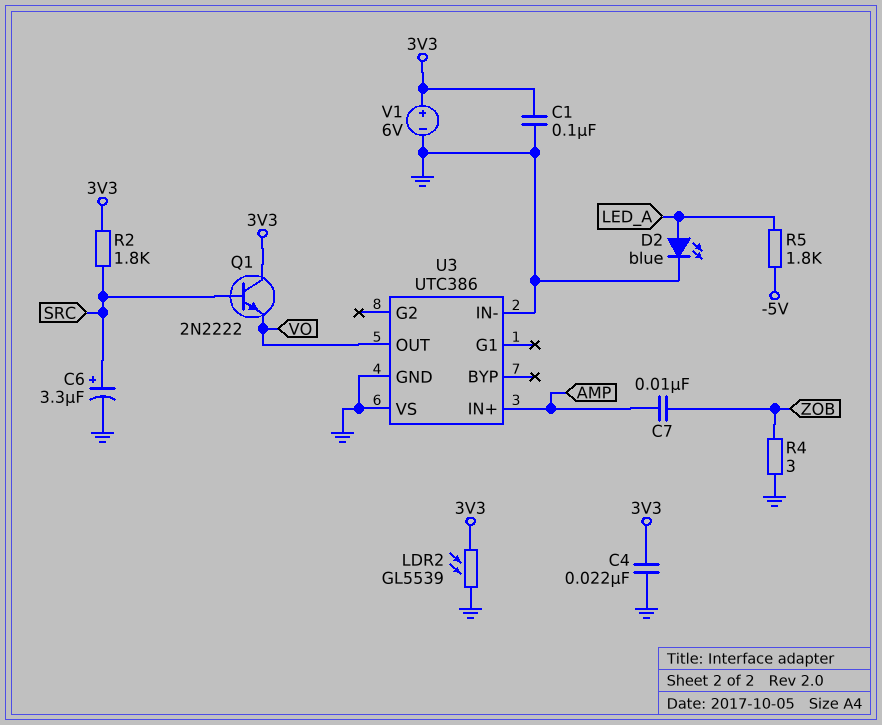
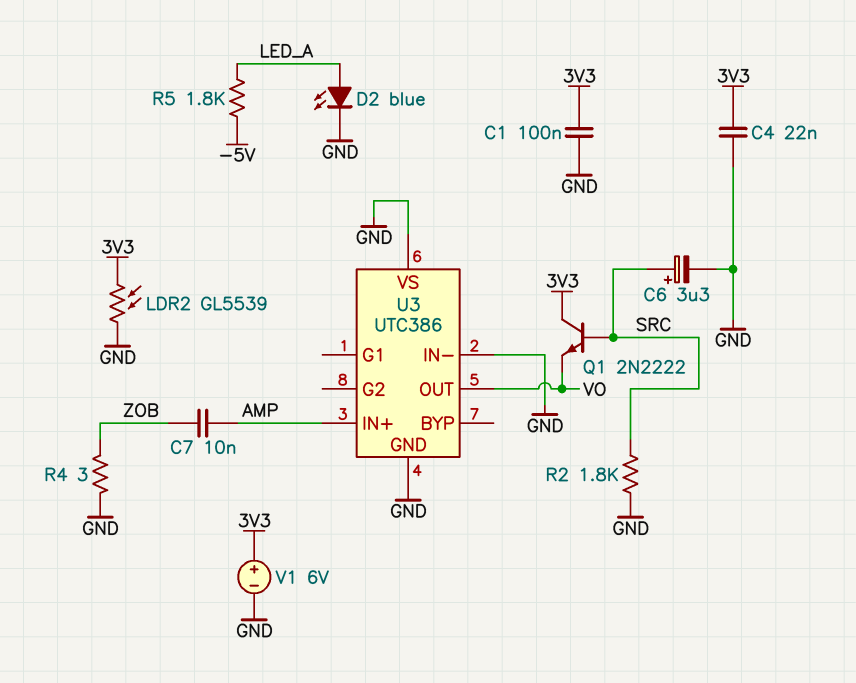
R2: 1.8k (3V3, SRC) -> 1.8k (GND, SRC)

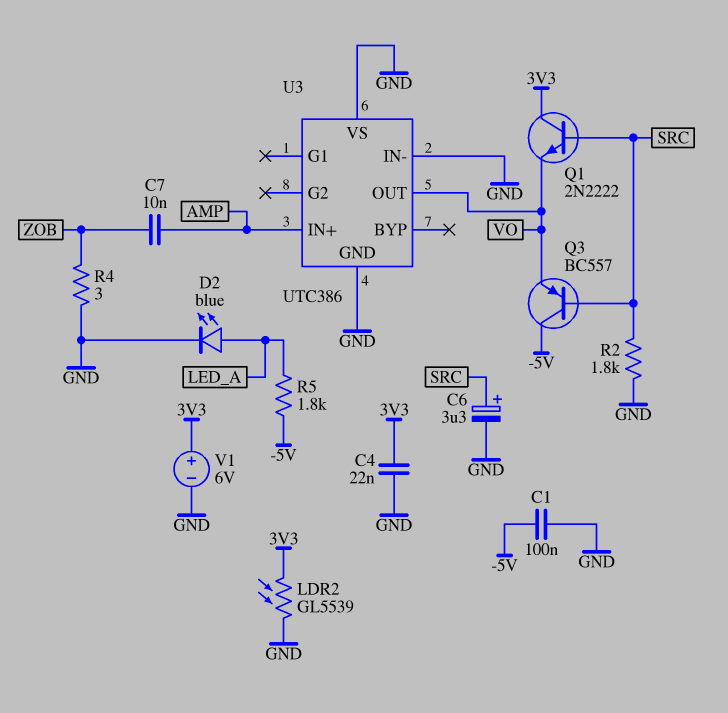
C1: 100nF (3V3, GND) -> 100nF (-5V, GND)
Q3: none -> PNP BC557 (B SRC, C -5V, E VO)

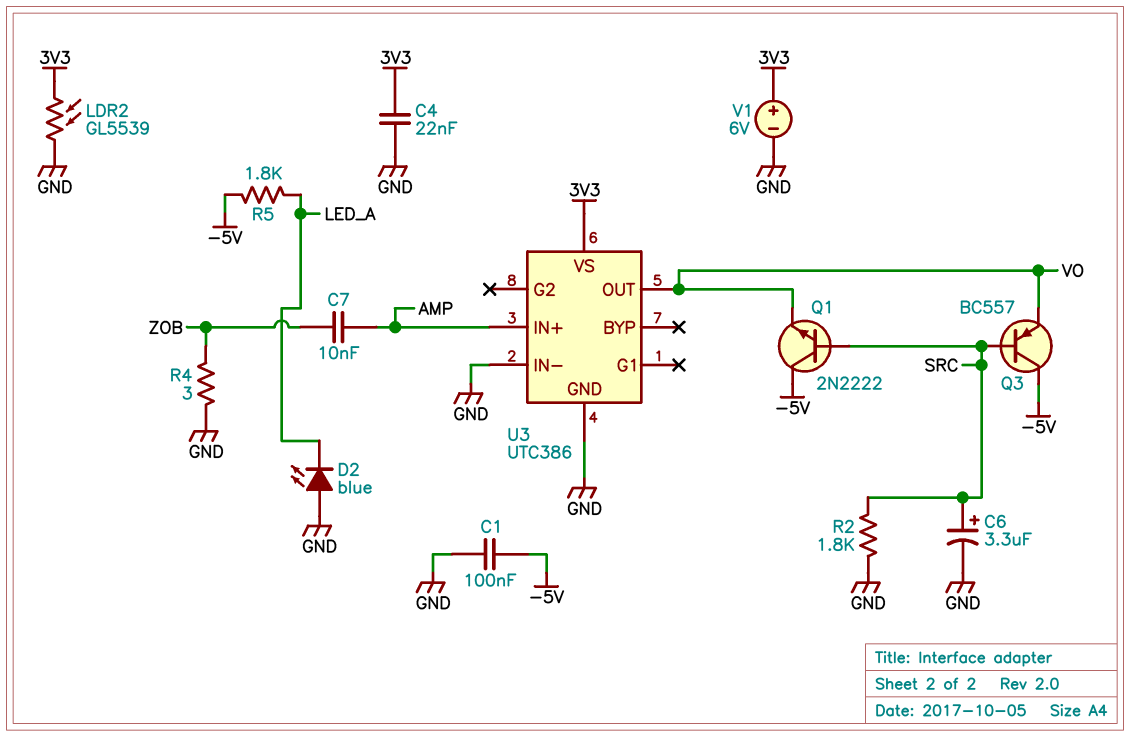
D2: LED blue (A LED_A, K GND) -> LED blue (A GND, K LED_A)
Q1: NPN 2N2222 (B SRC, C 3V3, E VO) -> NPN 2N2222 (B SRC, C -5V, E VO)
U3 pin VS: GND -> 3V3

